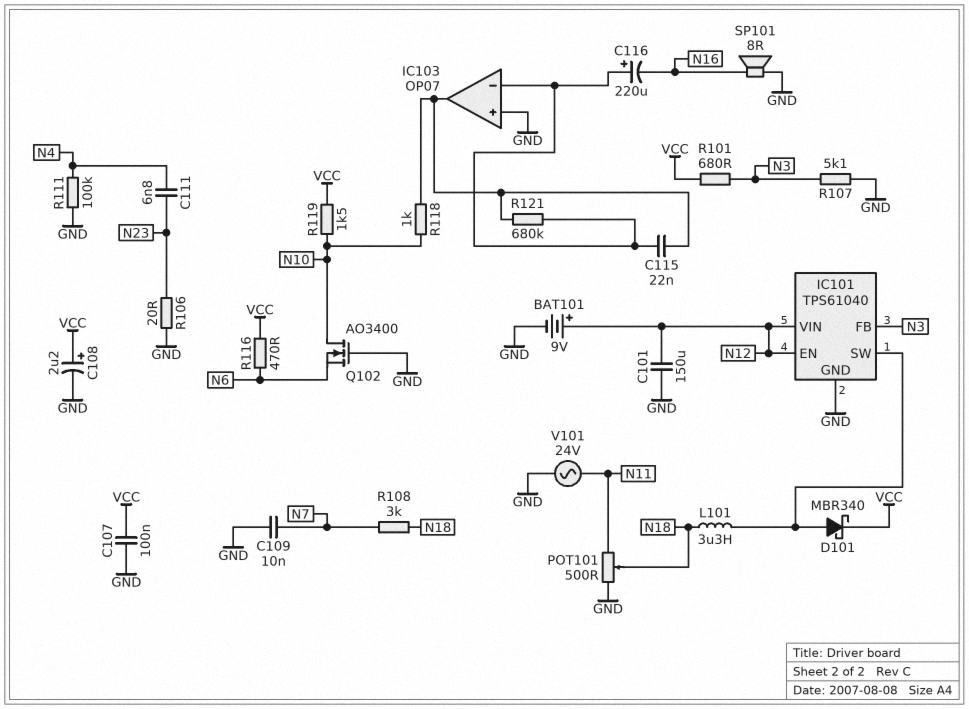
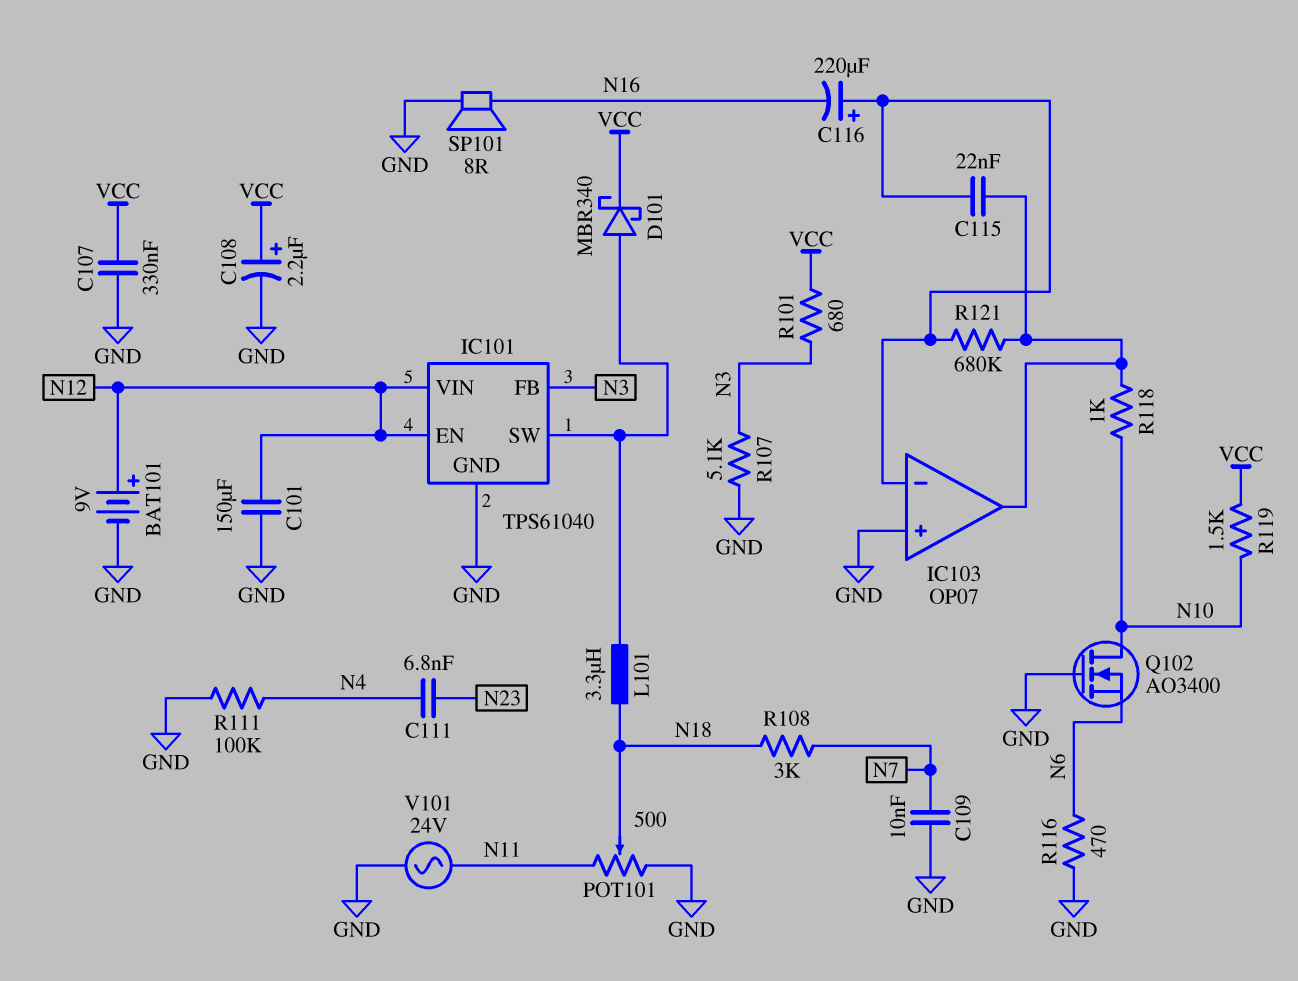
C107: 100nF (GND, VCC) -> 330nF (GND, VCC)
R106: 20 (GND, N23) -> none
R116: 470 (N6, VCC) -> 470 (GND, N6)

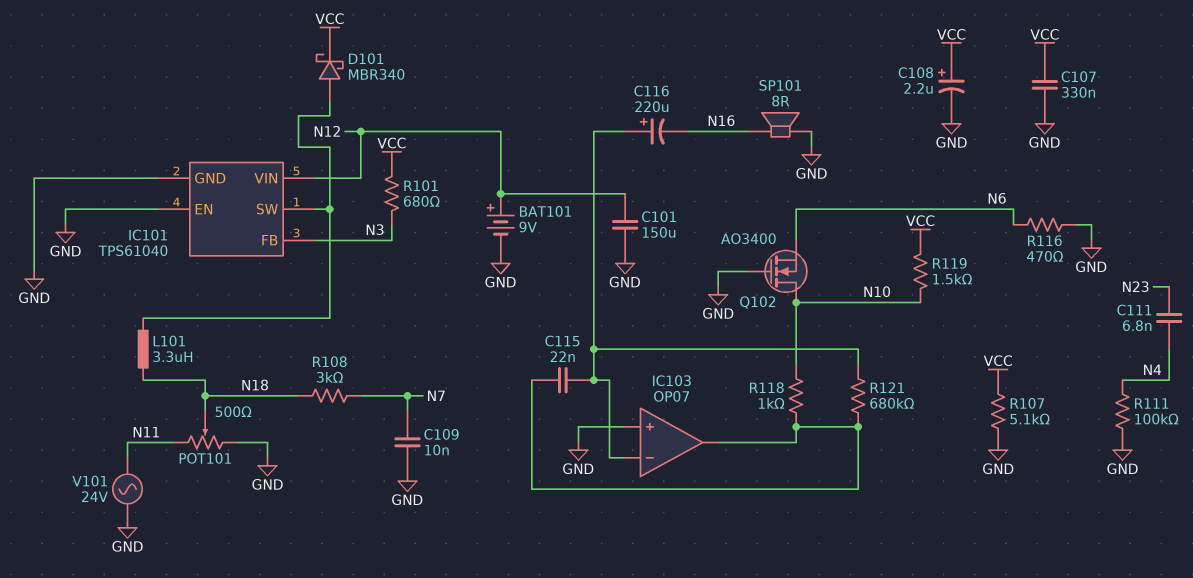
IC101 pin EN: N12 -> GND
R107: 5.1k (GND, N3) -> 5.1k (GND, VCC)

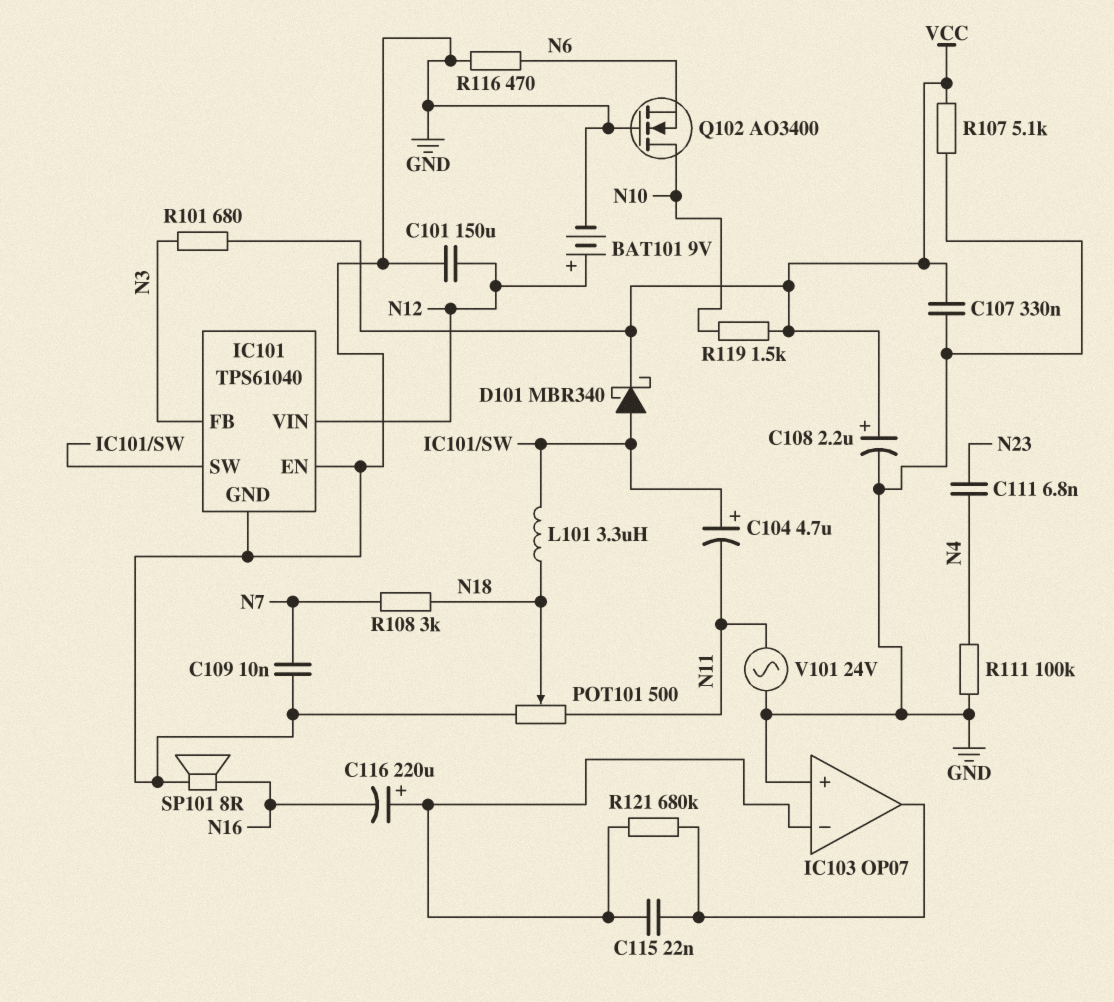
C104: none -> 4.7uF (plus IC101/SW, minus N11)
R118: 1k (IC103/out, N10) -> none

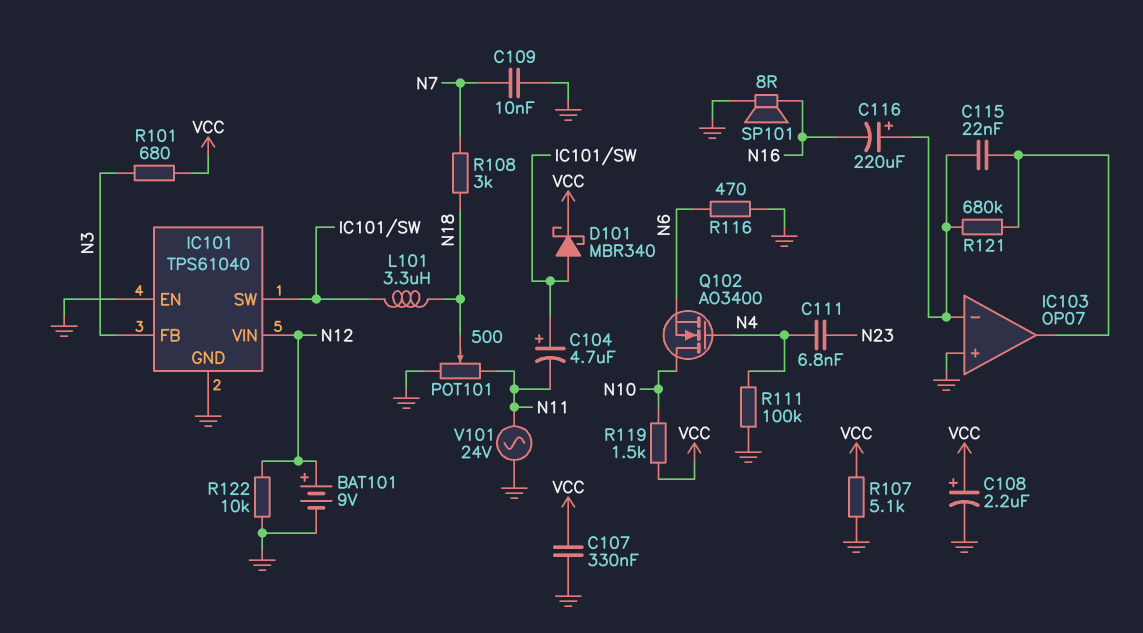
C101: 150uF (GND, N12) -> none
Q102: NMOS AO3400 (G GND, D N10, S N6) -> NMOS AO3400 (G N4, D N10, S N6)
R122: none -> 10k (GND, N12)

